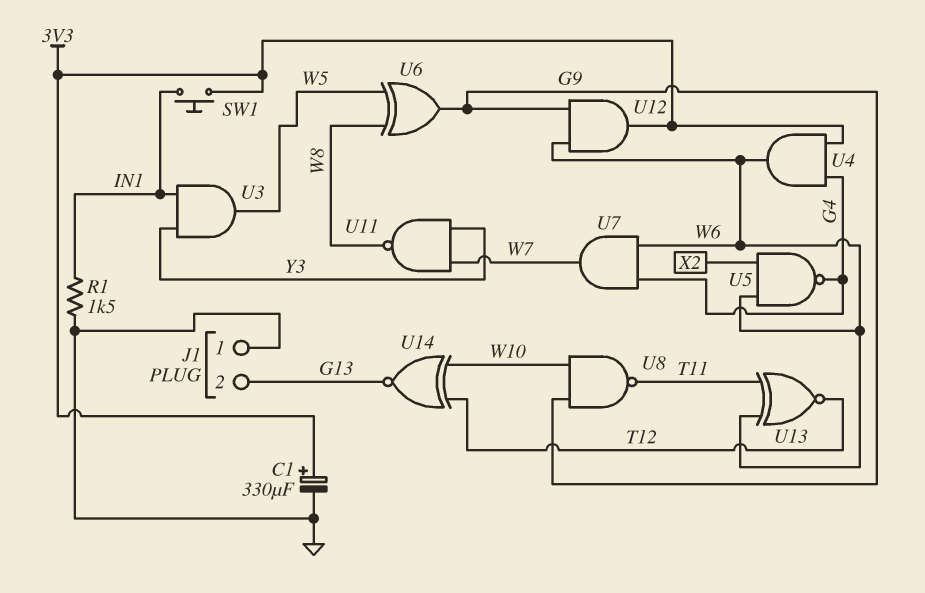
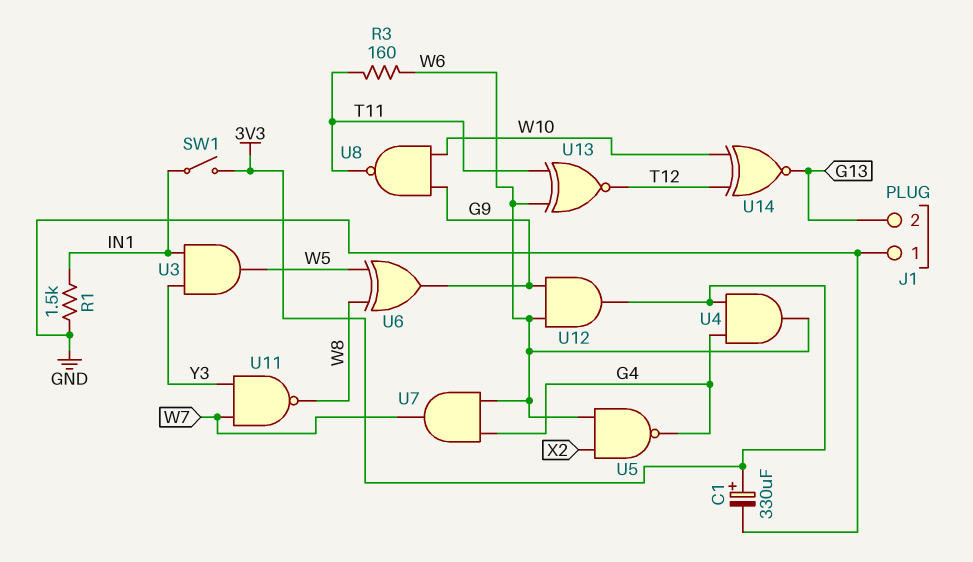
R3: none -> 160 (T11, W6)
SW1: button (3V3, IN1) -> switch (3V3, IN1)

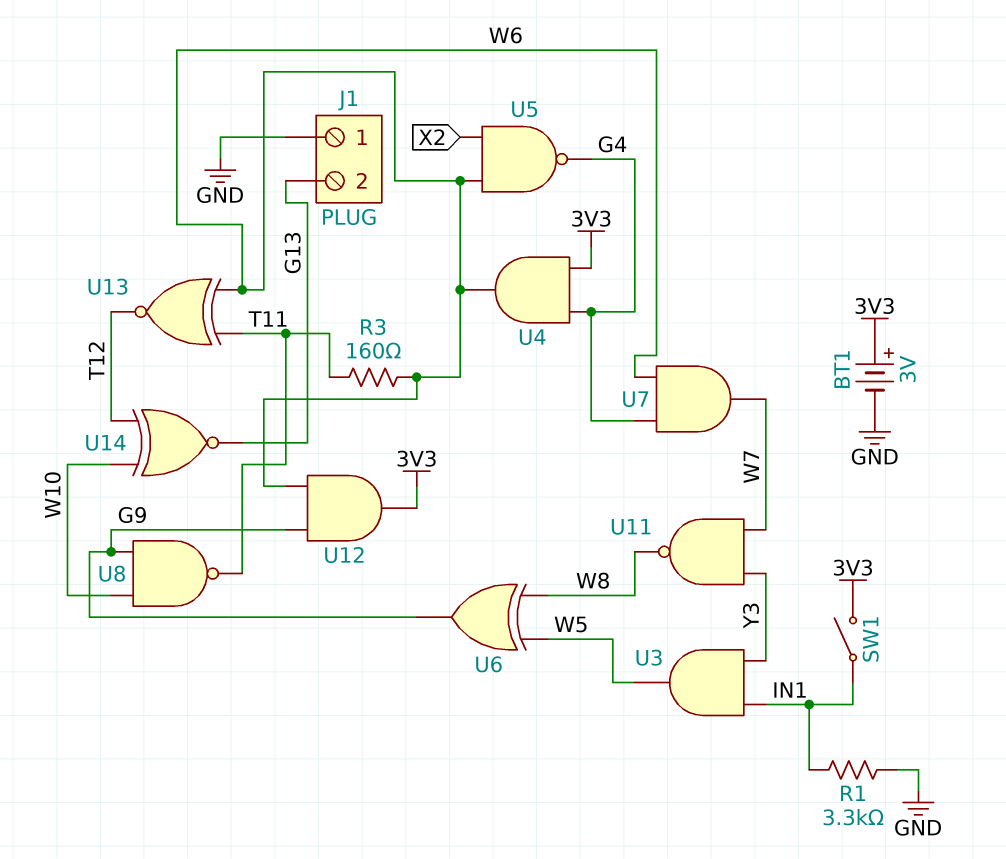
BT1: none -> 3V (plus 3V3, minus GND)
C1: 330uF (plus 3V3, minus GND) -> none
R1: 1.5k (GND, IN1) -> 3.3k (GND, IN1)

